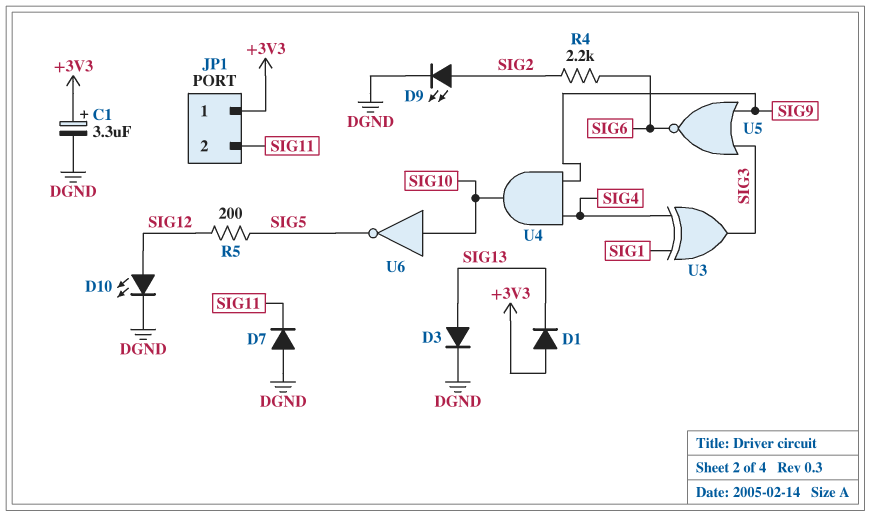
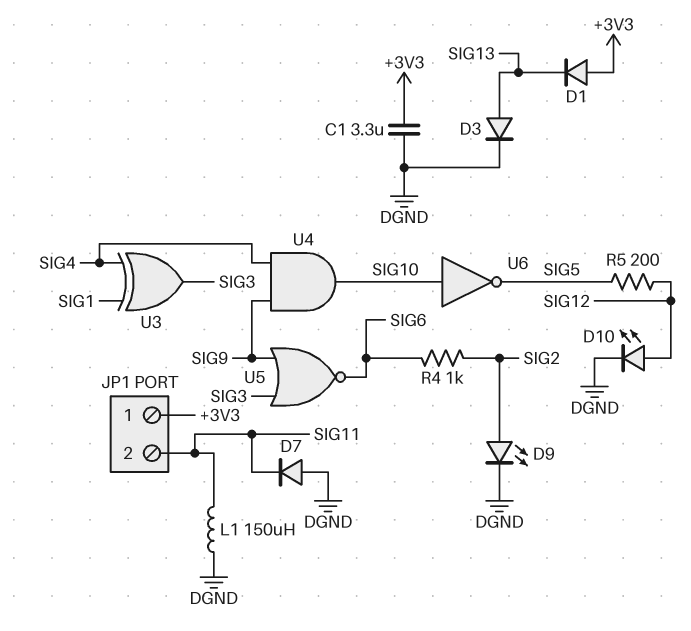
C1: 3.3uF (plus +3V3, minus DGND) -> 3.3uF (+3V3, DGND)
L1: none -> 150uH (DGND, SIG11)
R4: 2.2k (SIG2, SIG6) -> 1k (SIG2, SIG6)

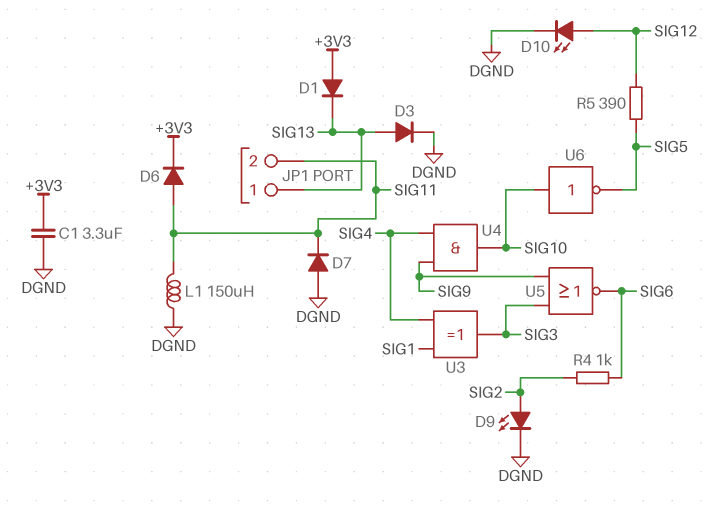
D6: none -> diode (A SIG11, K +3V3)
JP1 pin 1: +3V3 -> SIG13
R5: 200 (SIG5, SIG12) -> 390 (SIG5, SIG12)

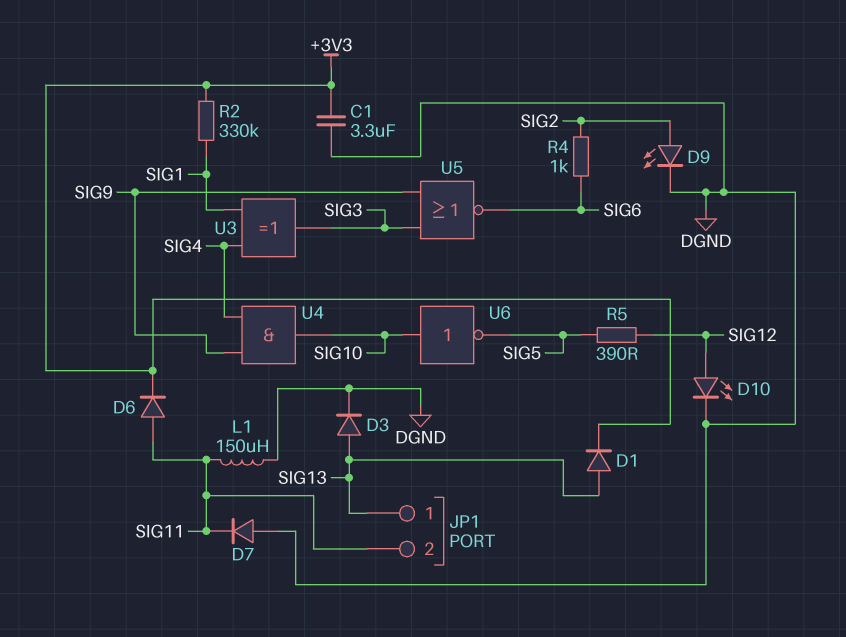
D1: diode (A +3V3, K SIG13) -> diode (A SIG13, K +3V3)
R2: none -> 330k (+3V3, SIG1)

